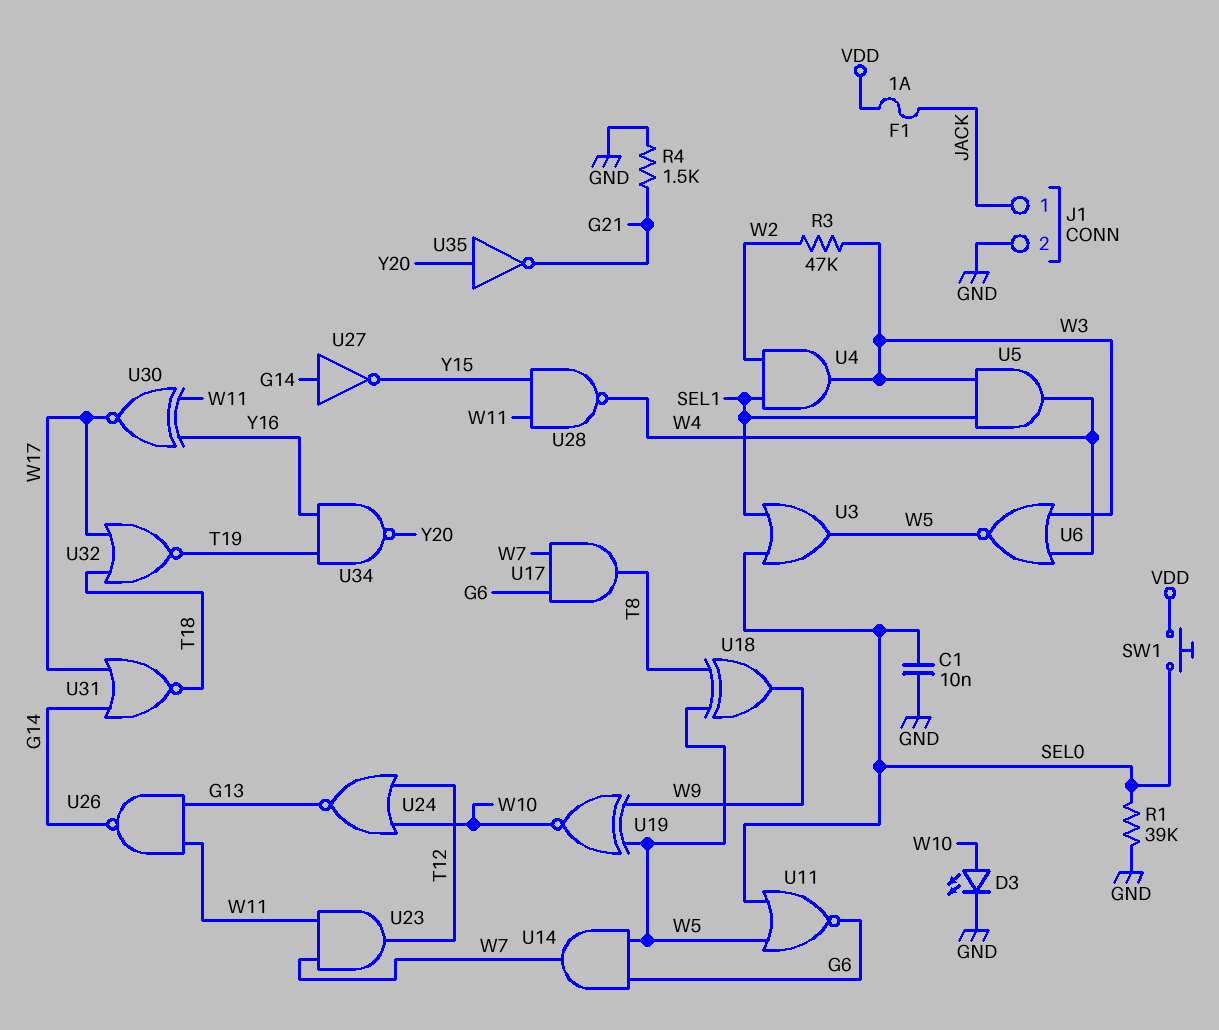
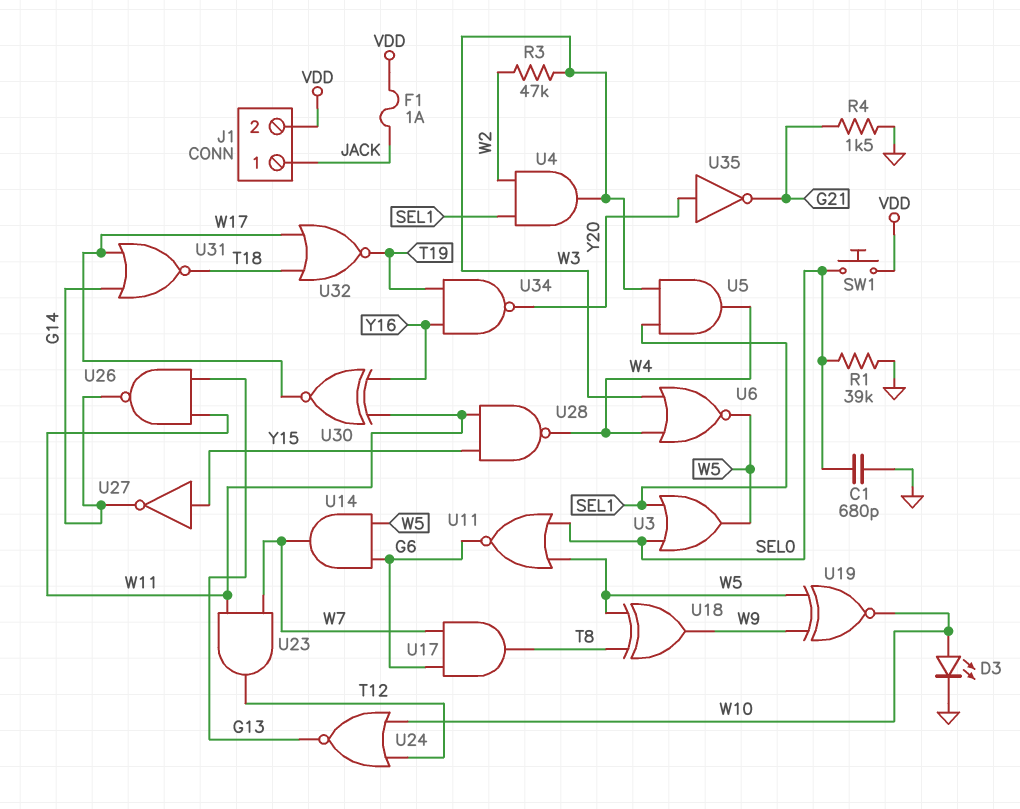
C1: 10nF (GND, SEL0) -> 680pF (GND, SEL0)
J1 pin 2: GND -> VDD
U27: NOT (in G14, out Y15) -> NOT (in Y15, out G14)

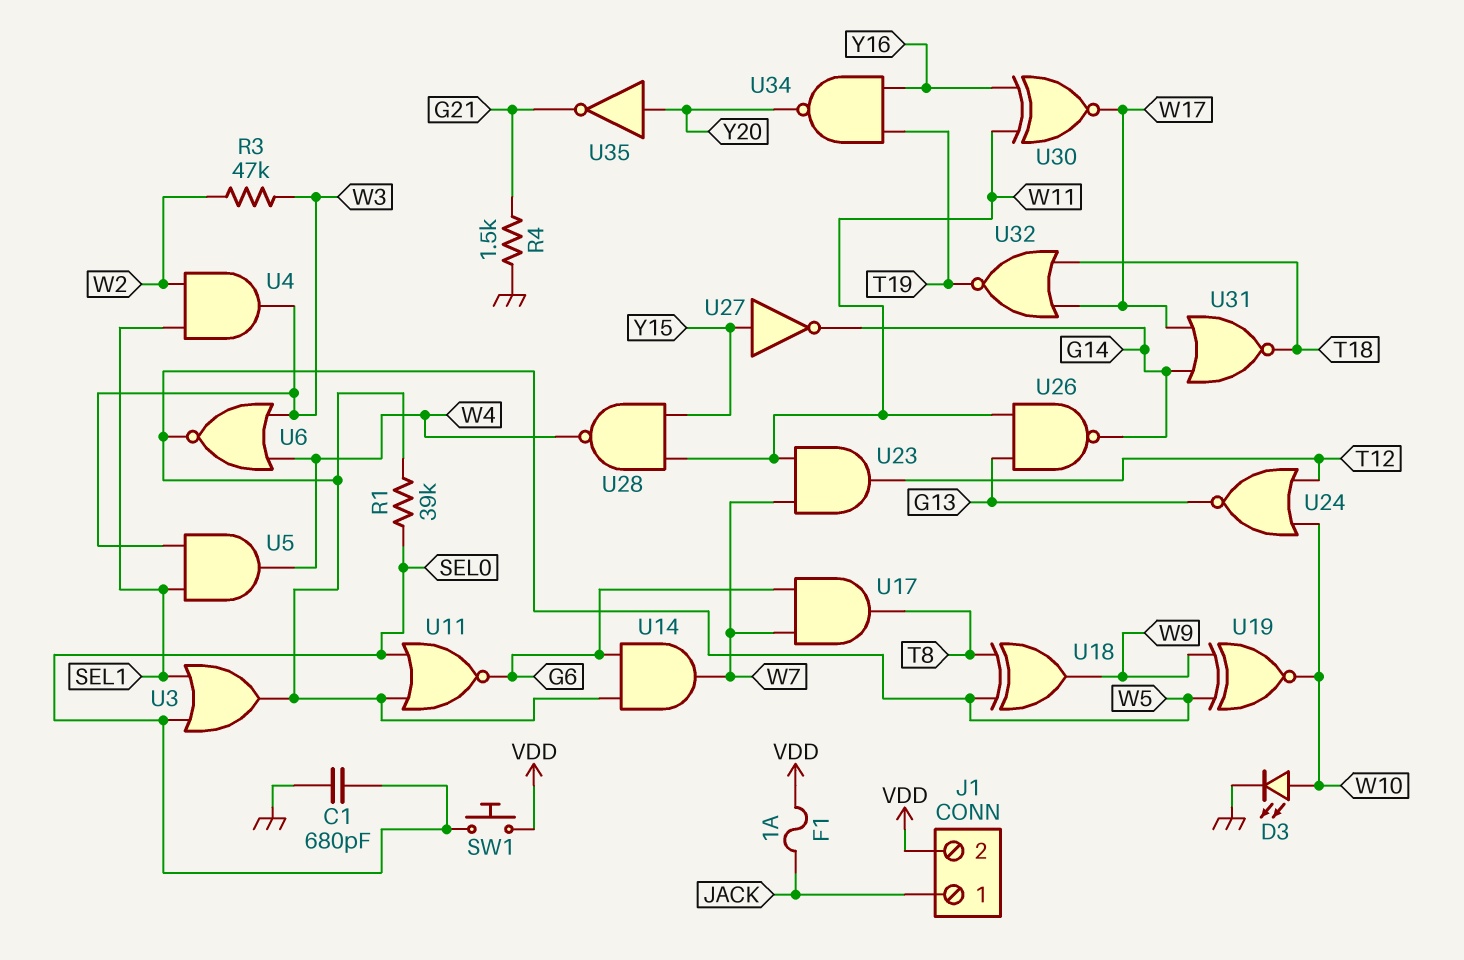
R1: 39k (GND, SEL0) -> 39k (SEL0, W5)

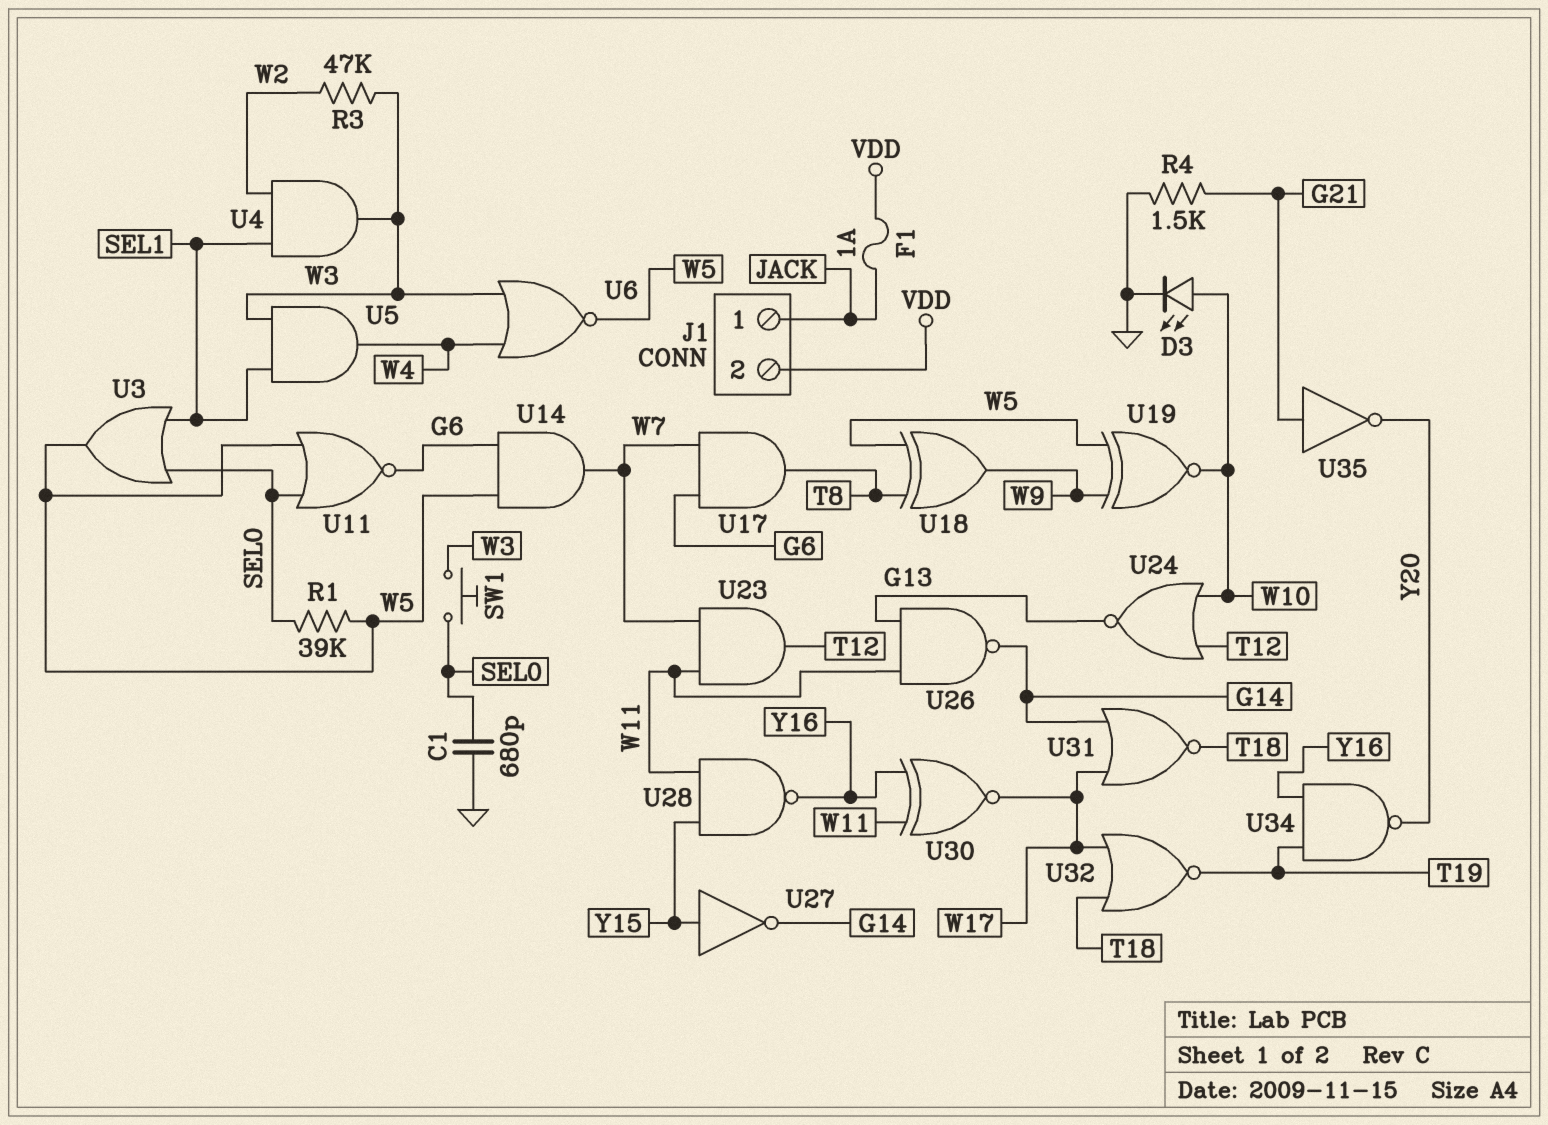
SW1: button (SEL0, VDD) -> button (SEL0, W3)
U28: NAND (in W11, in Y15, out W4) -> NAND (in W11, in Y15, out Y16)
U35: NOT (in Y20, out G21) -> NOT (in G21, out Y20)

